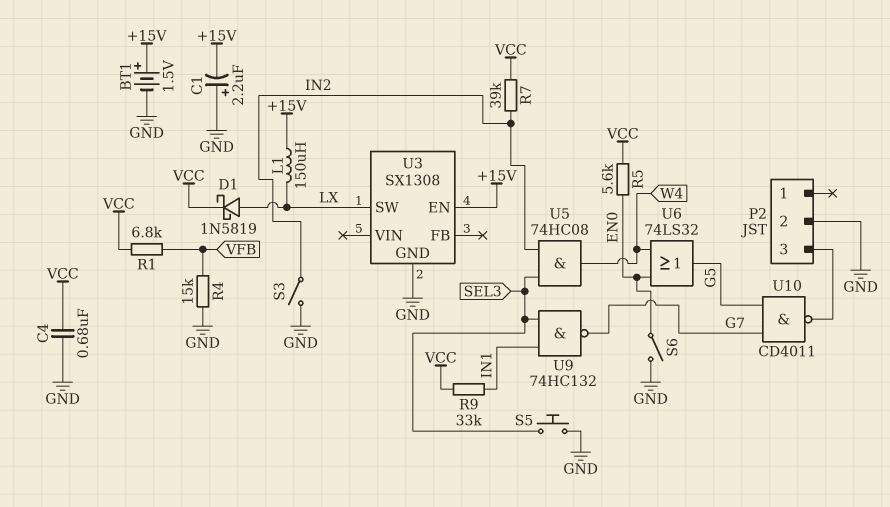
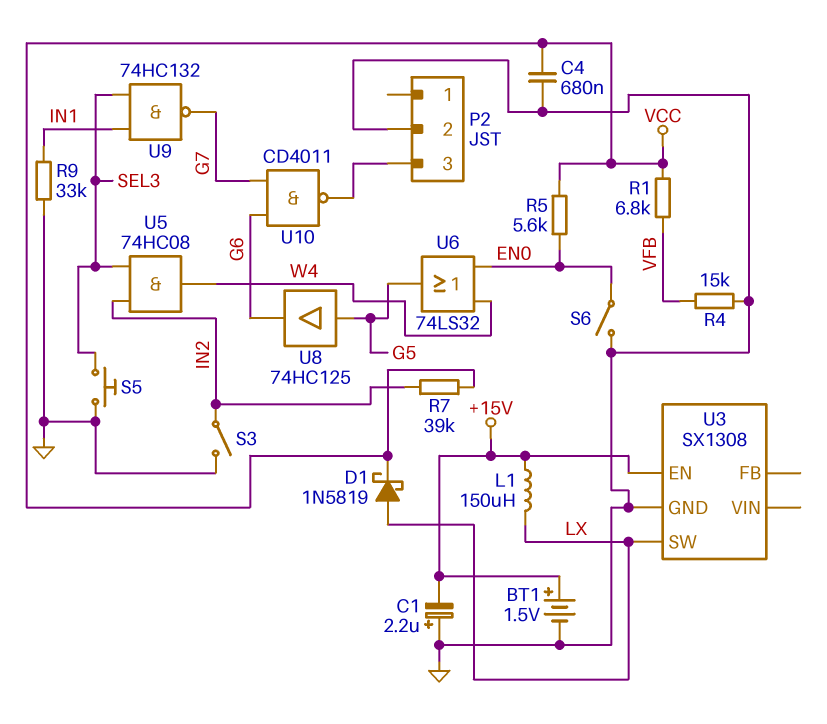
R9: 33k (IN1, VCC) -> 33k (GND, IN1)
U8: none -> buffer 74HC125 (in G5, out G6)
U10: NAND CD4011 (in G5, in G7, out P2/3) -> NAND CD4011 (in G6, in G7, out P2/3)

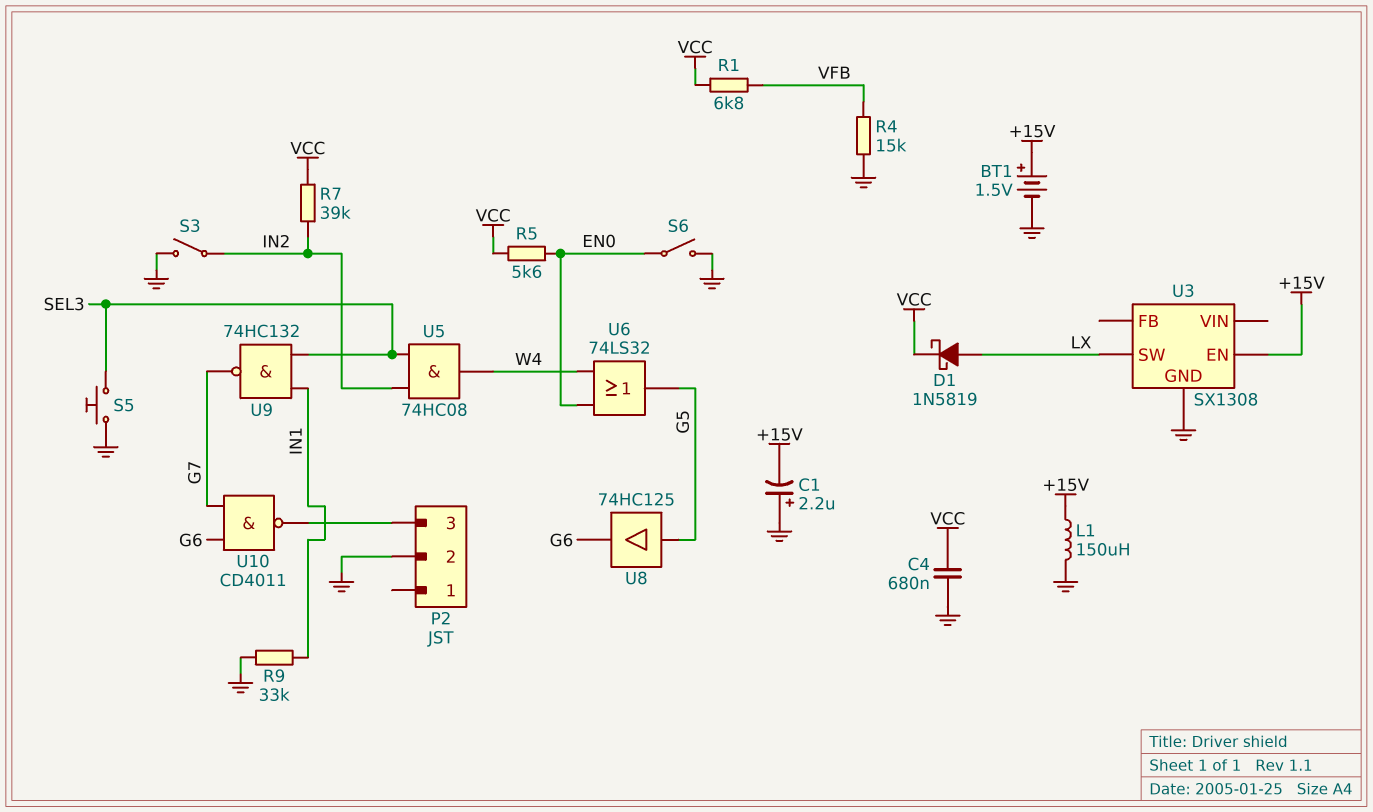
L1: 150uH (+15V, LX) -> 150uH (+15V, GND)

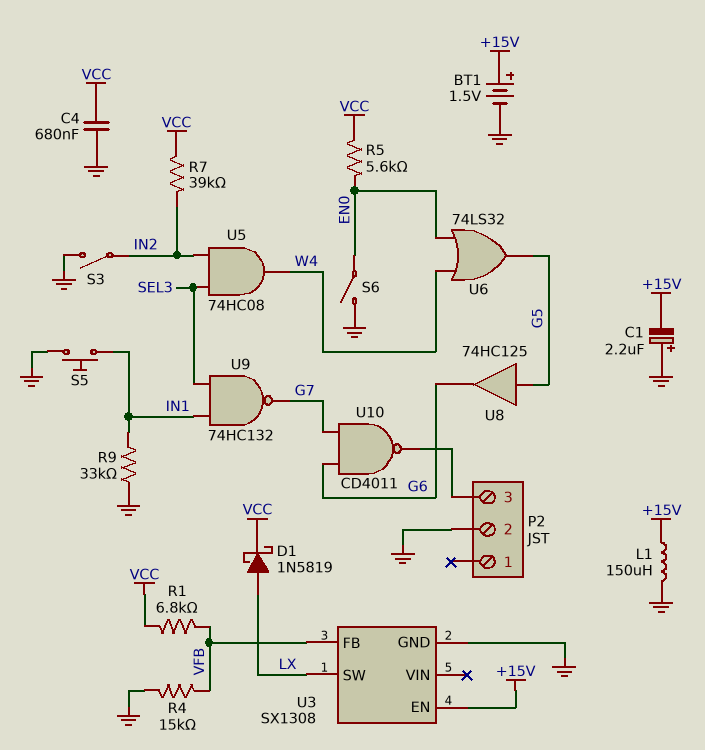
S5: button (GND, SEL3) -> button (GND, IN1)
U3 pin FB: none -> VFB

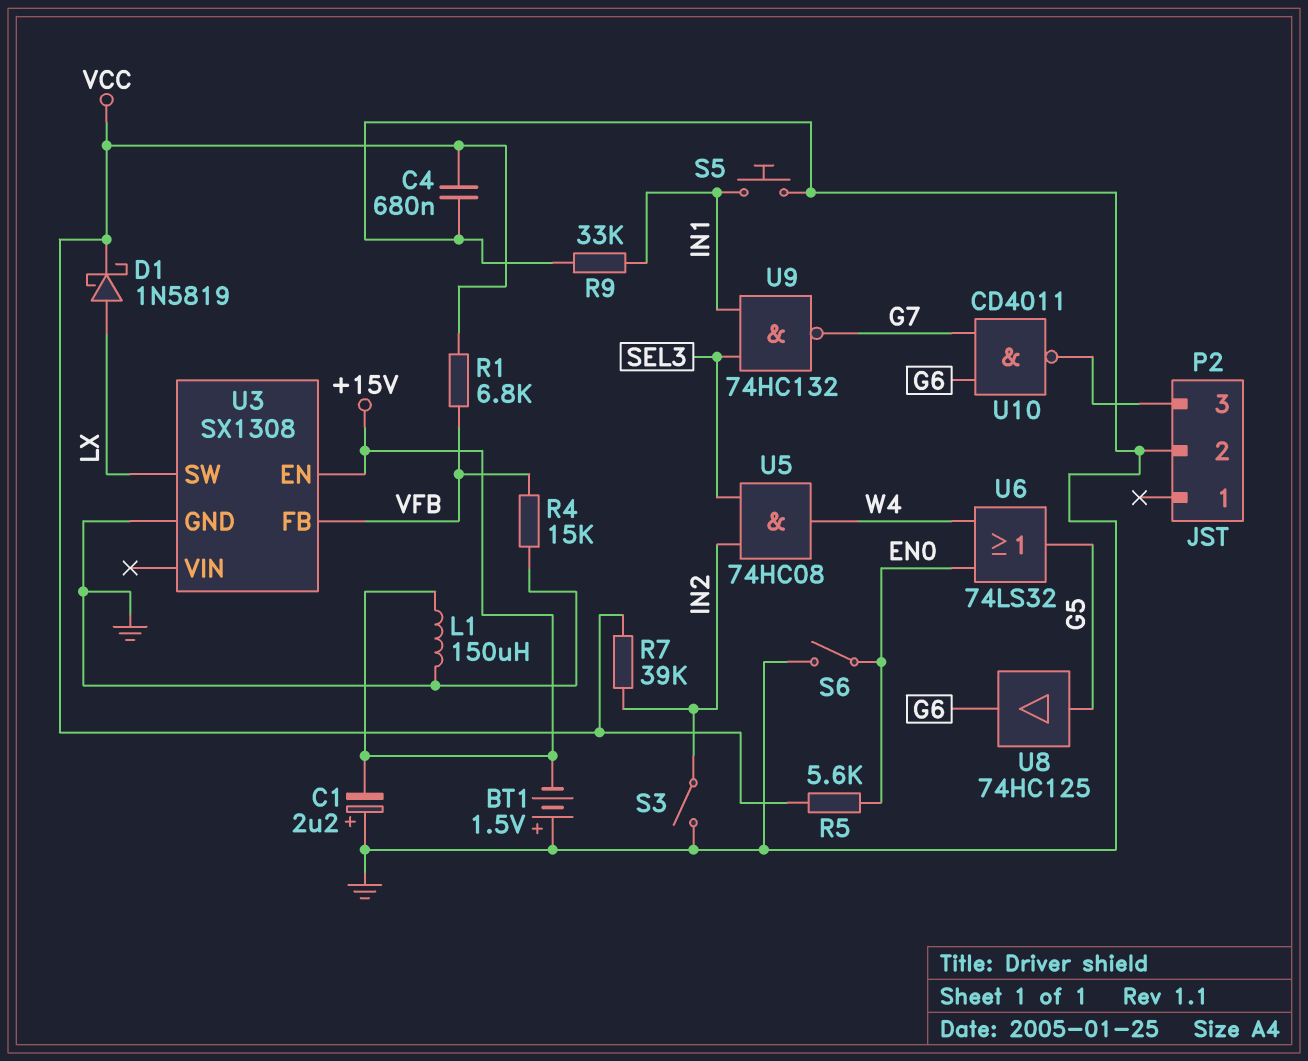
BT1: 1.5V (plus +15V, minus GND) -> 1.5V (plus GND, minus +15V)

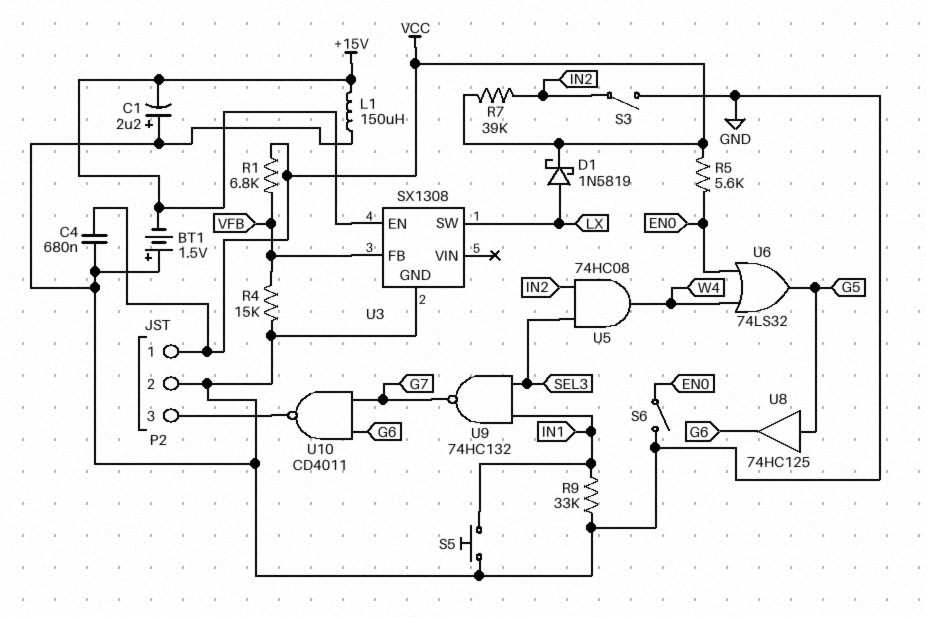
P2 pin 1: none -> VCC

